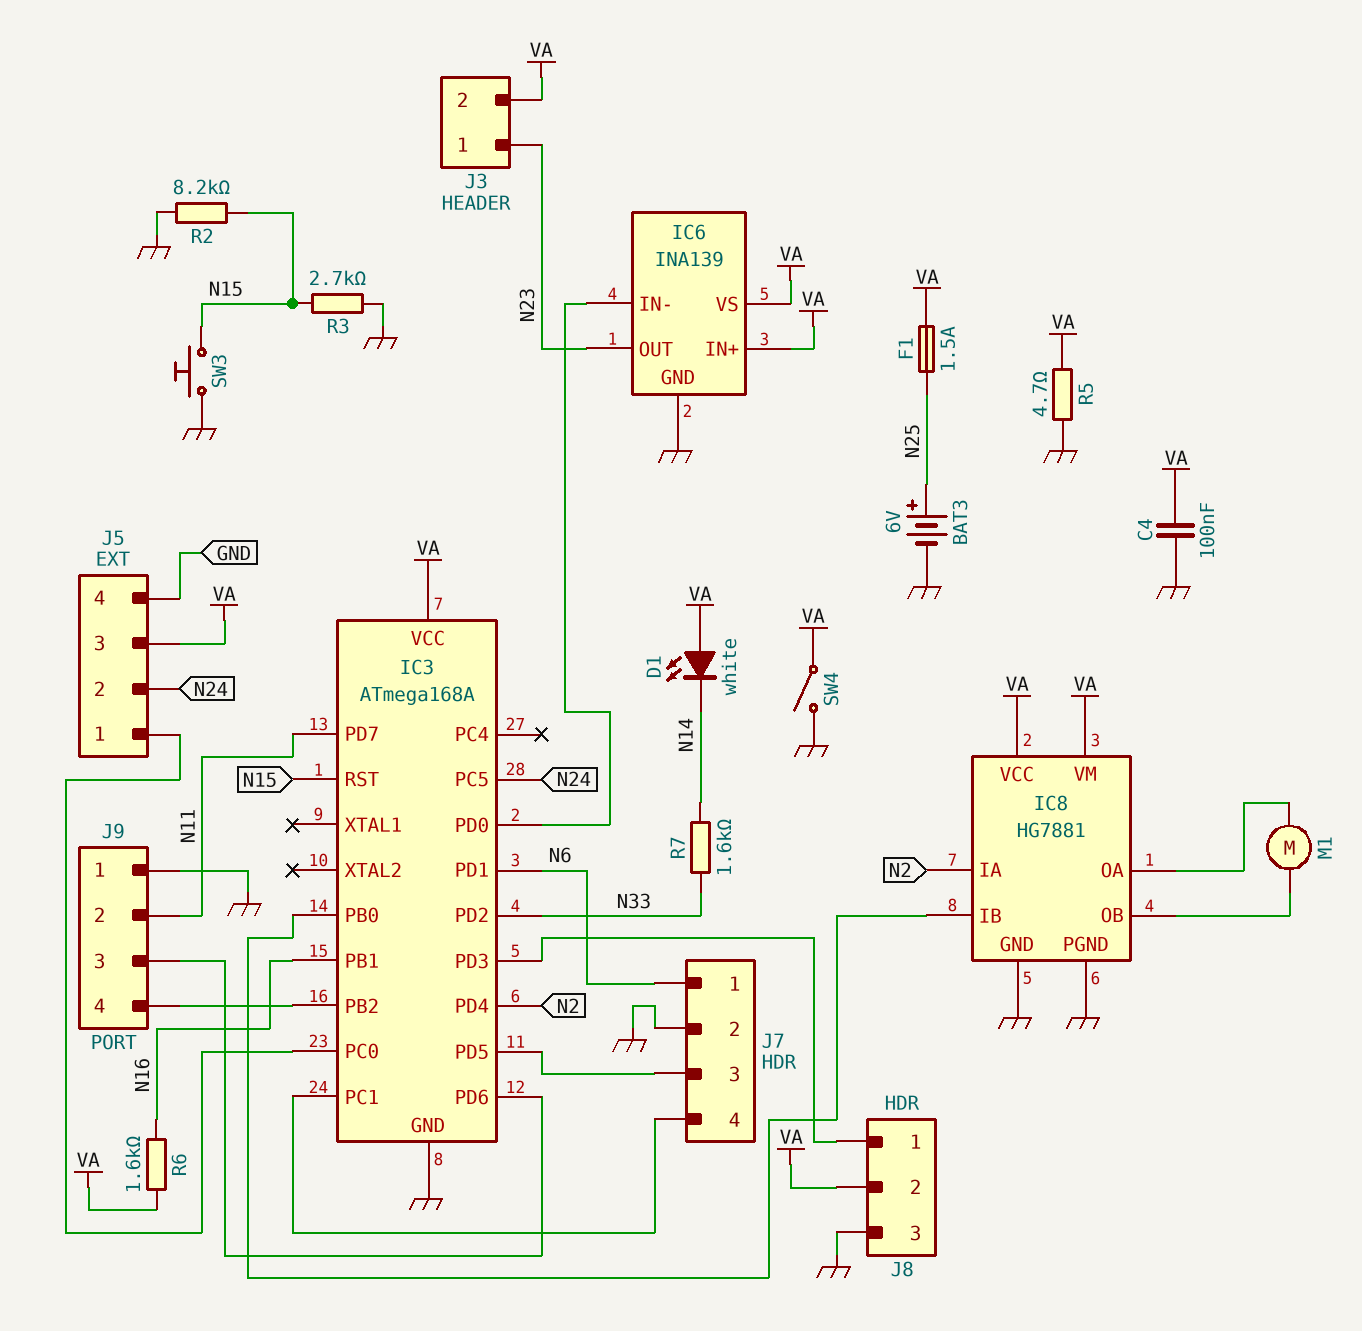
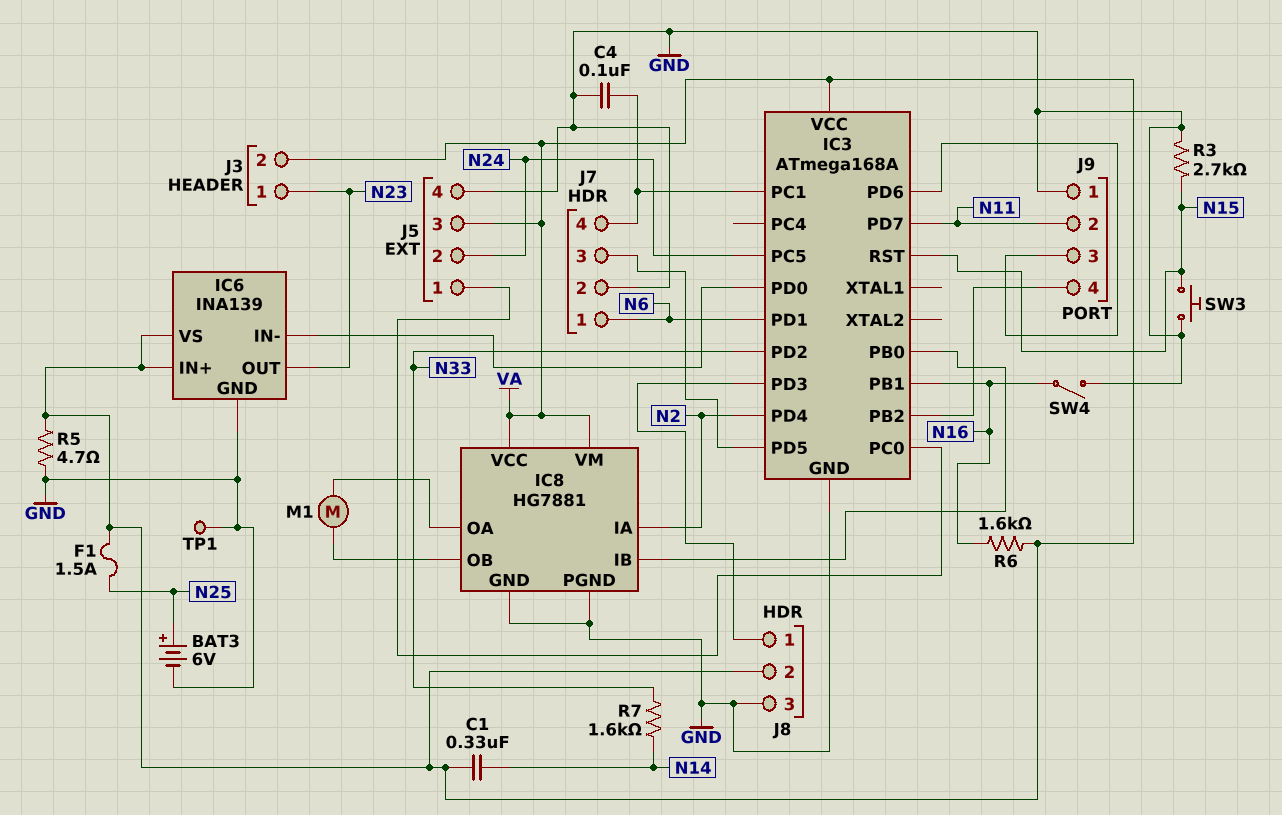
C1: none -> 330nF (N14, VA)
C4: 100nF (GND, VA) -> 100nF (GND, IC3/PC1)
D1: LED white (A VA, K N14) -> none
R2: 8.2k (GND, N15) -> none
SW4: switch (GND, VA) -> switch (GND, N16)
TP1: none -> test point (GND)

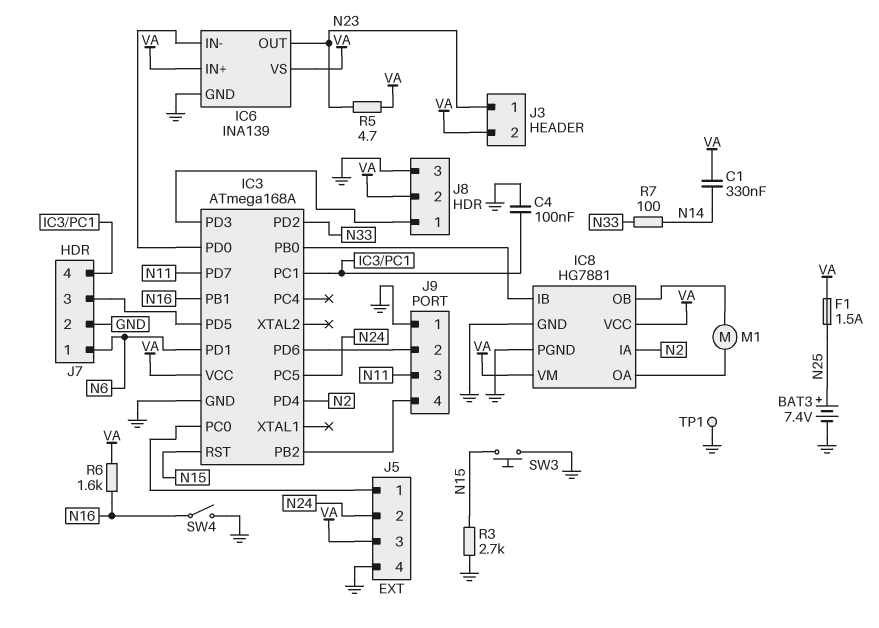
BAT3: 6V (plus N25, minus GND) -> 7.4V (plus N25, minus GND)
J9 pin 2: N11 -> IC3/PD6
J9 pin 3: IC3/PD6 -> N11
R5: 4.7 (GND, VA) -> 4.7 (N23, VA)
R7: 1.6k (N14, N33) -> 100 (N14, N33)

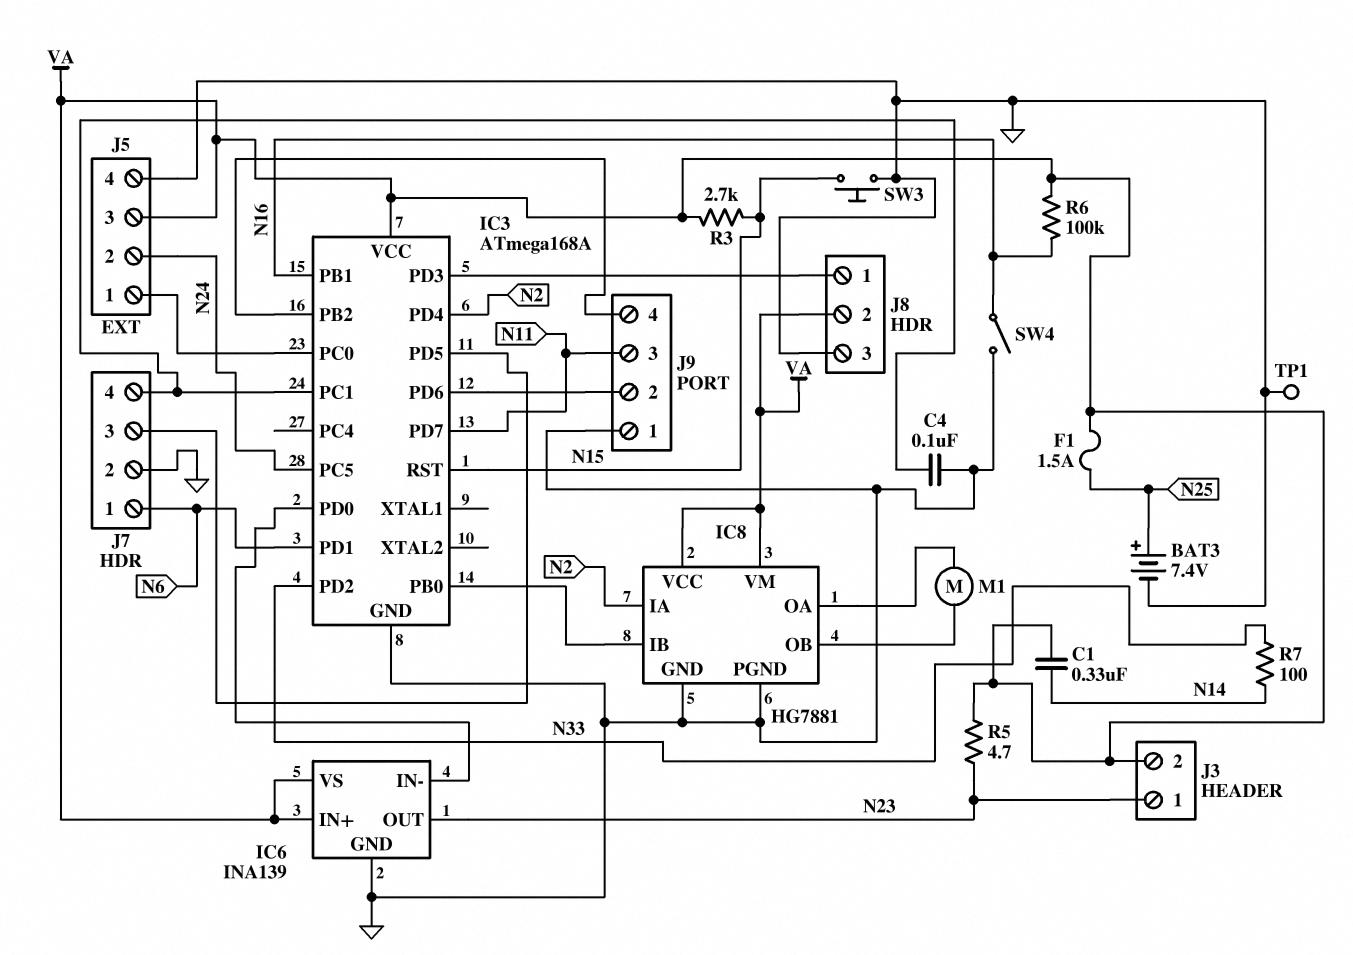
R3: 2.7k (GND, N15) -> 2.7k (N15, VA)
R6: 1.6k (N16, VA) -> 100k (N16, VA)

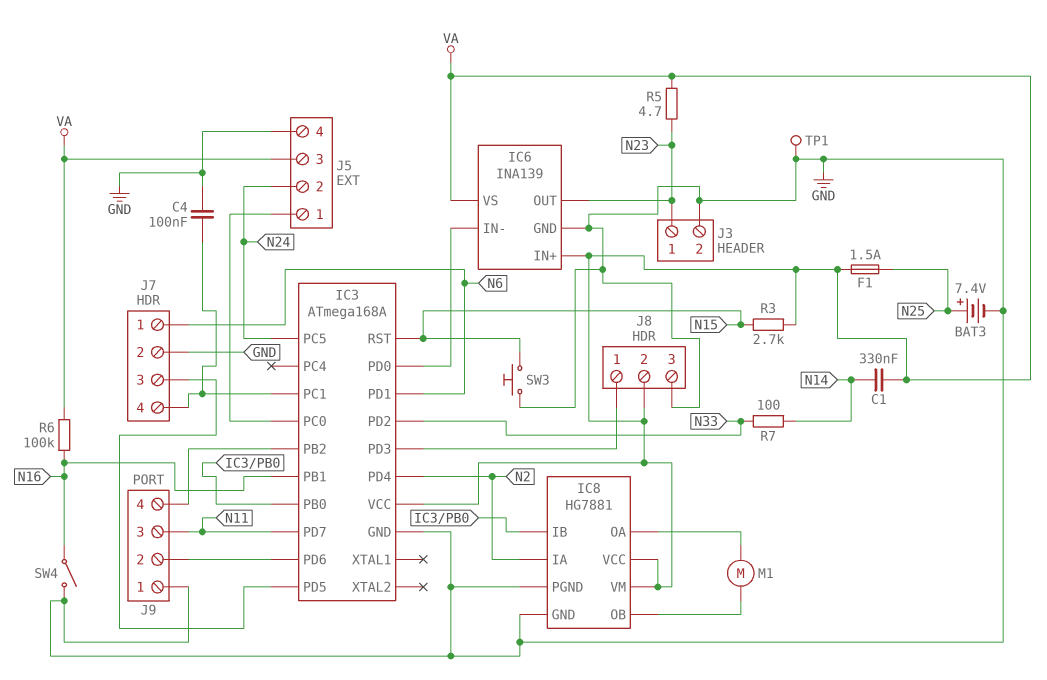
J3 pin 2: VA -> GND

